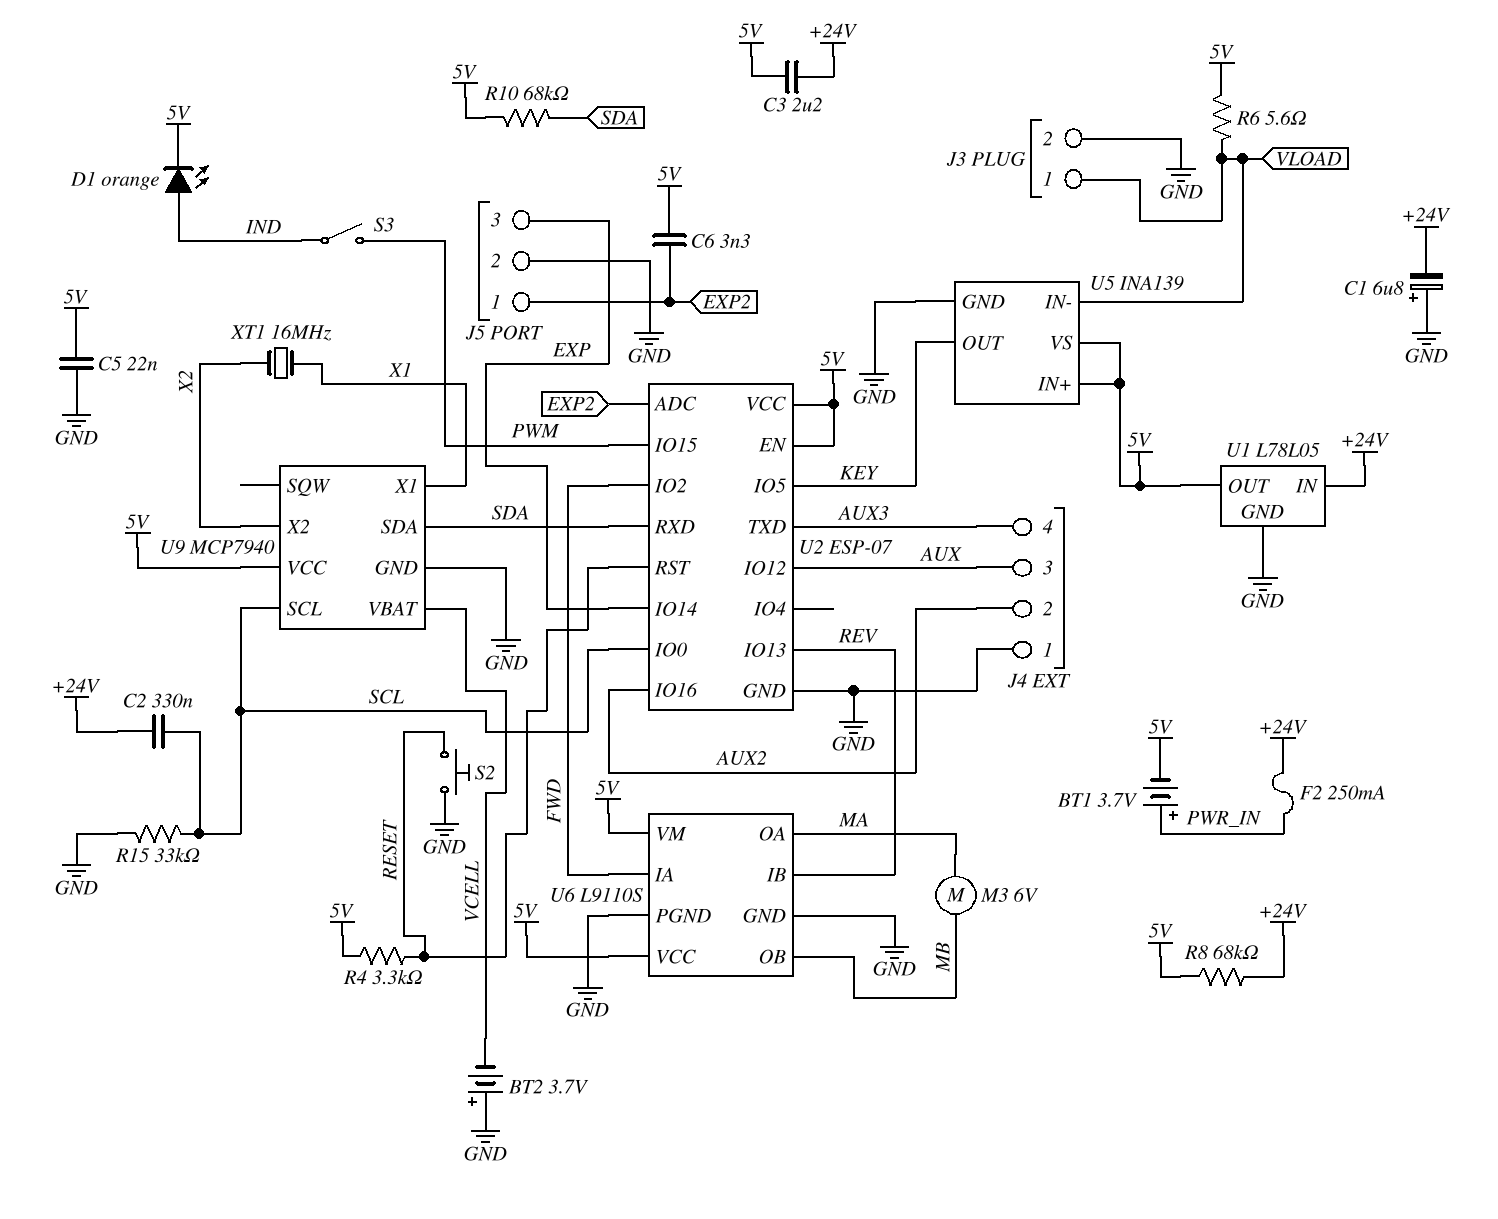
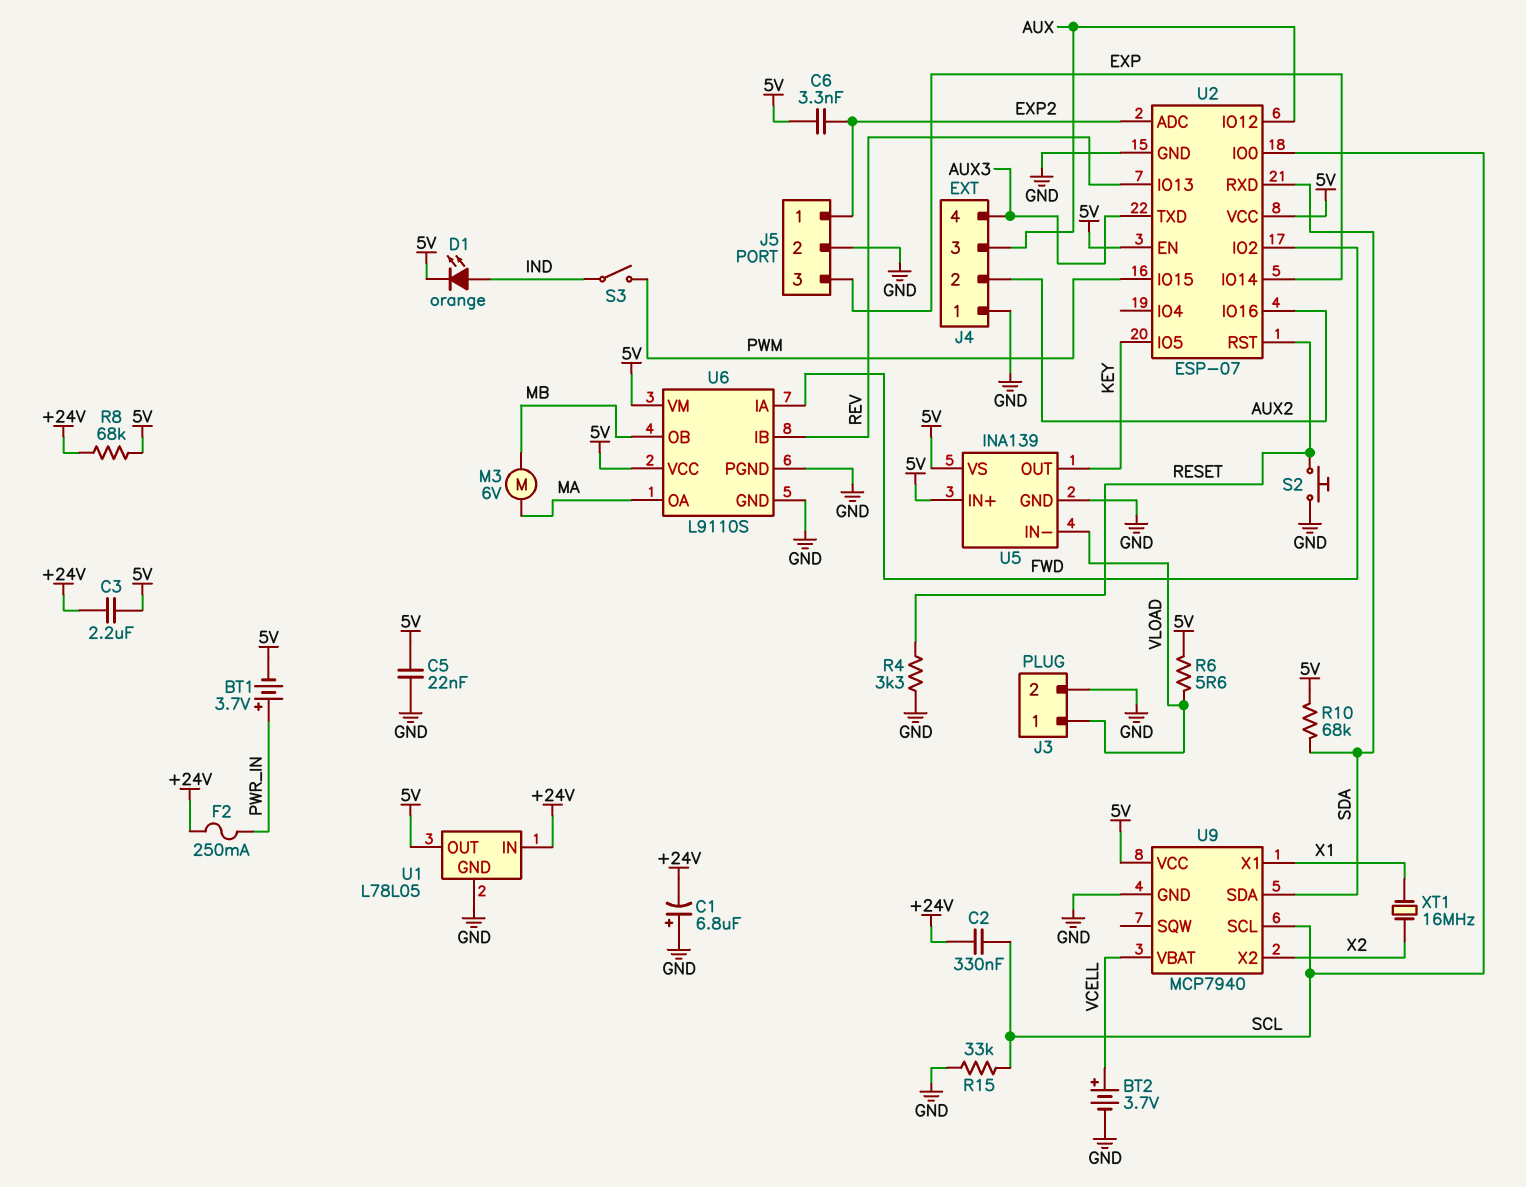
BT2: 3.7V (plus GND, minus VCELL) -> 3.7V (plus VCELL, minus GND)
R4: 3.3k (5V, RESET) -> 3.3k (GND, RESET)

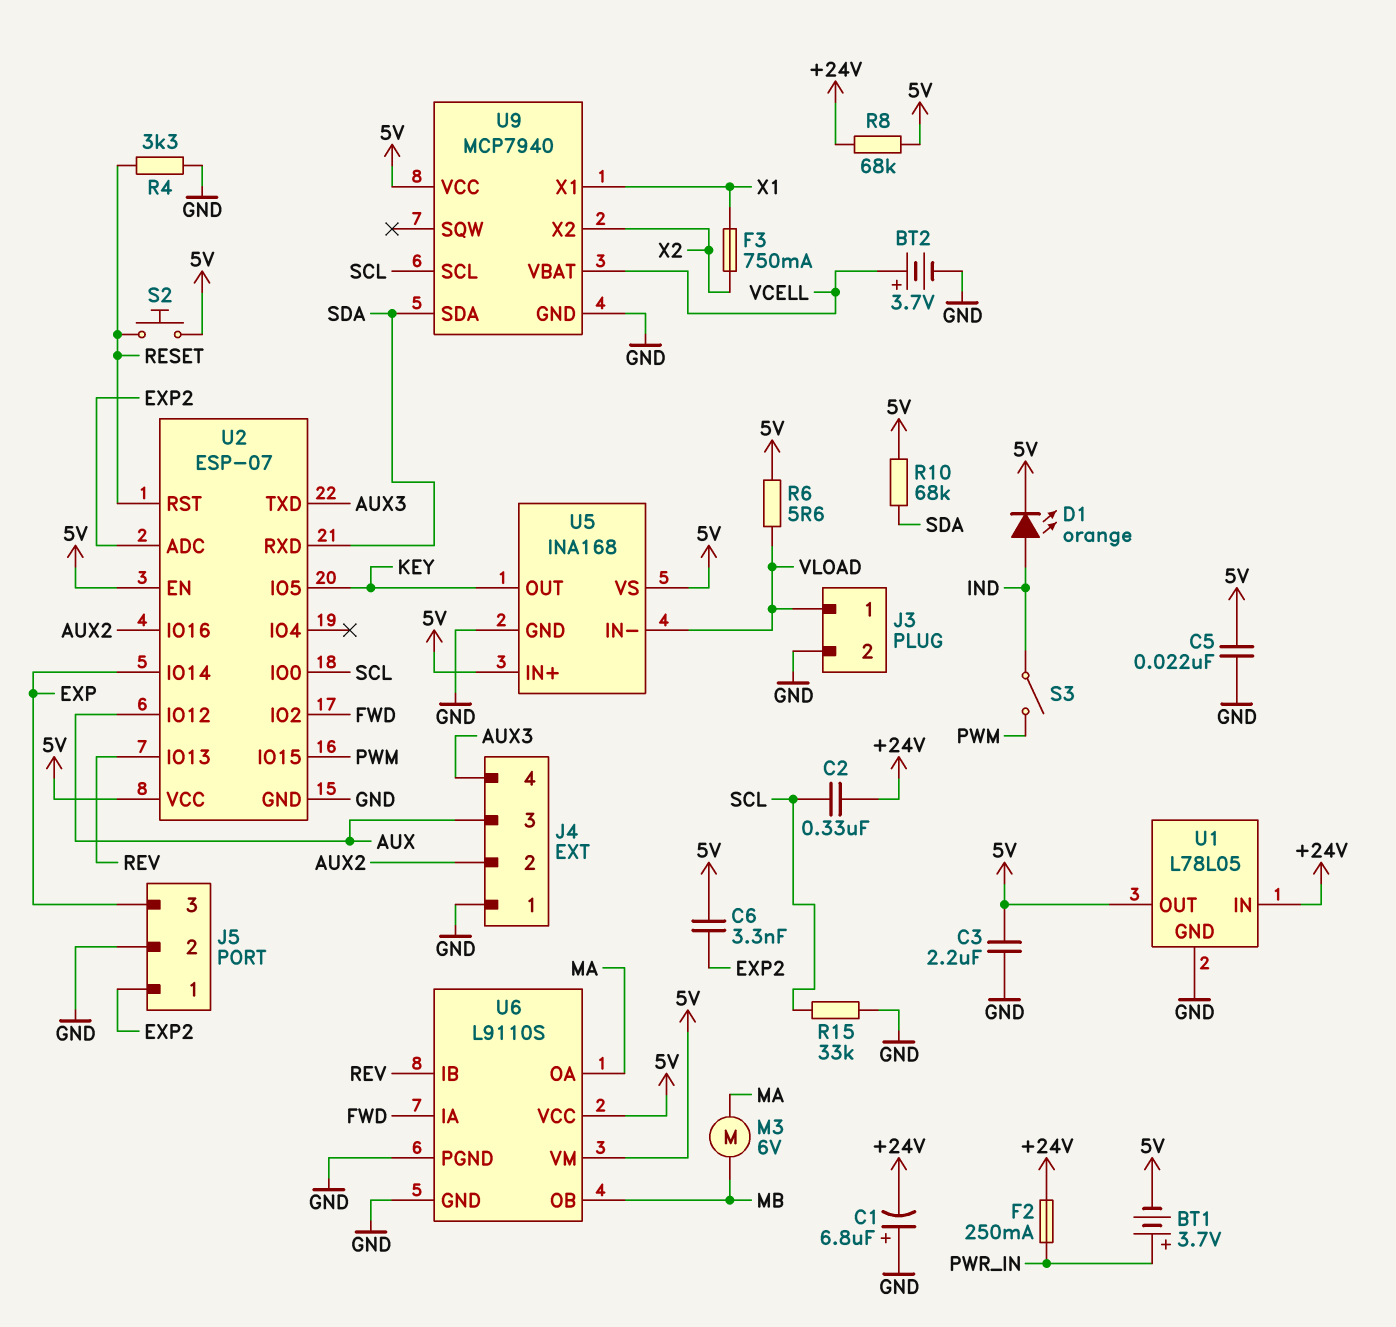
C3: 2.2uF (+24V, 5V) -> 2.2uF (5V, GND)
F3: none -> 750mA (X1, X2)
S2: button (GND, RESET) -> button (5V, RESET)
U5: INA139 -> INA168
XT1: 16MHz (X1, X2) -> none

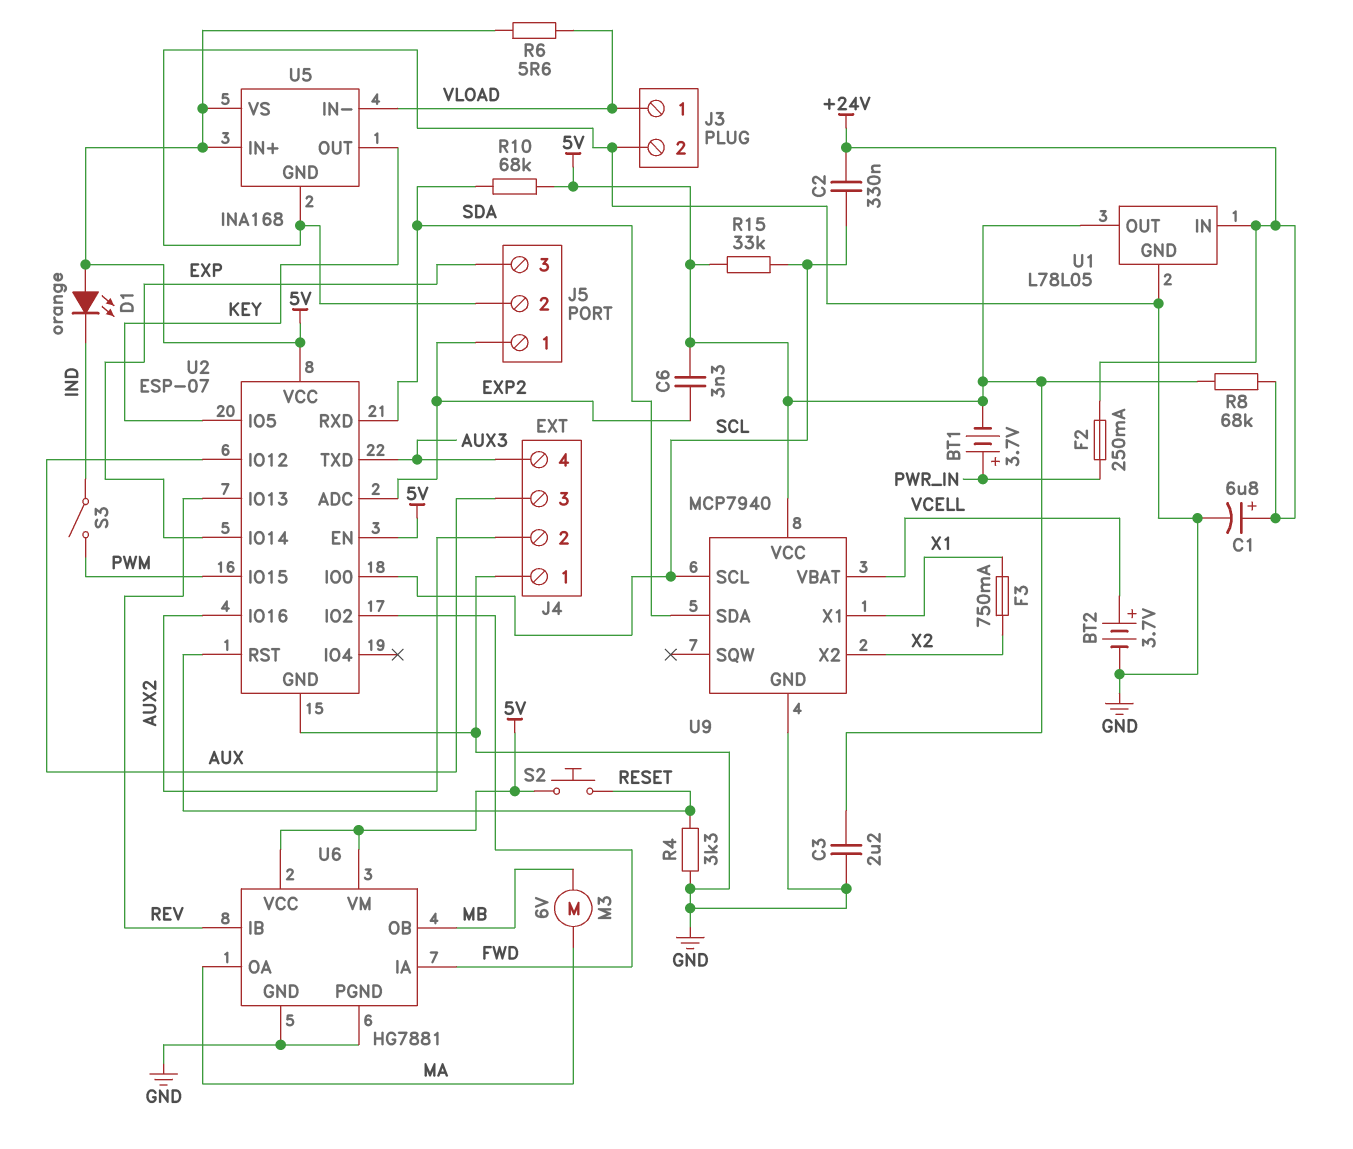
C1: 6.8uF (plus GND, minus +24V) -> 6.8uF (plus +24V, minus GND)
C5: 22nF (5V, GND) -> none
D1: LED orange (A IND, K 5V) -> LED orange (A 5V, K IND)
R15: 33k (GND, SCL) -> 33k (5V, SCL)
U6: L9110S -> HG7881

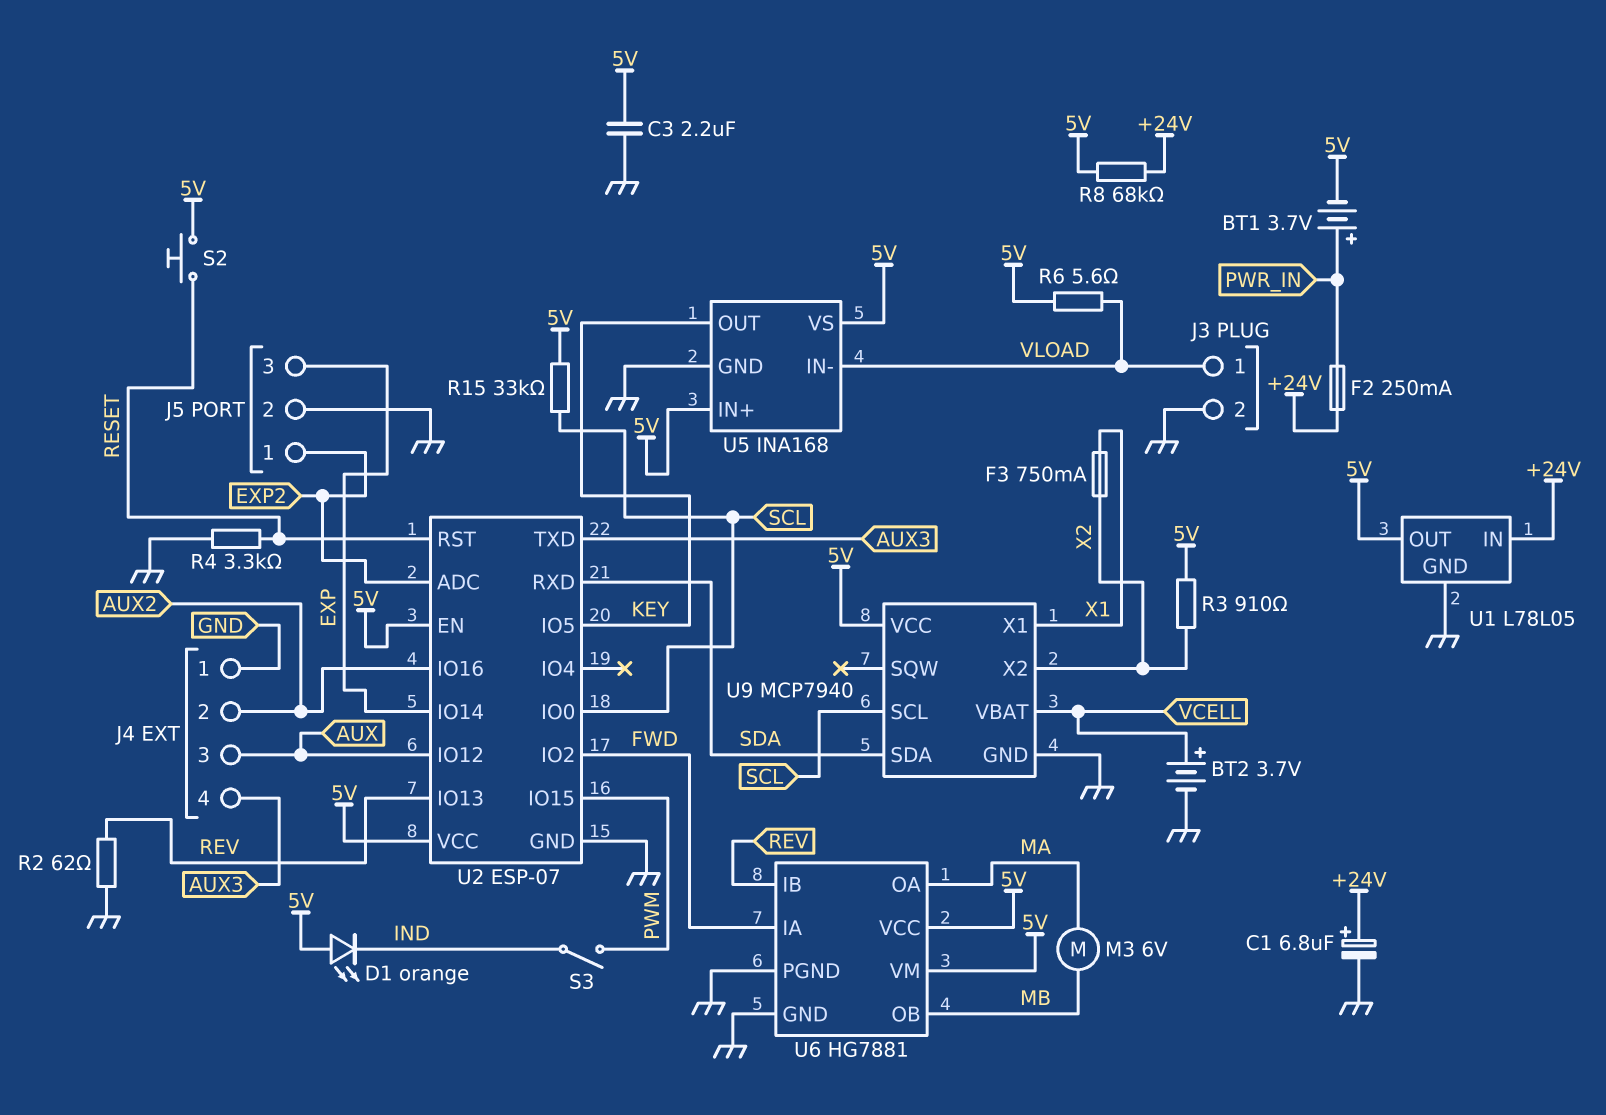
C2: 330nF (+24V, SCL) -> none
C6: 3.3nF (5V, EXP2) -> none
R2: none -> 62 (GND, REV)
R3: none -> 910 (5V, X2)
R10: 68k (5V, SDA) -> none

